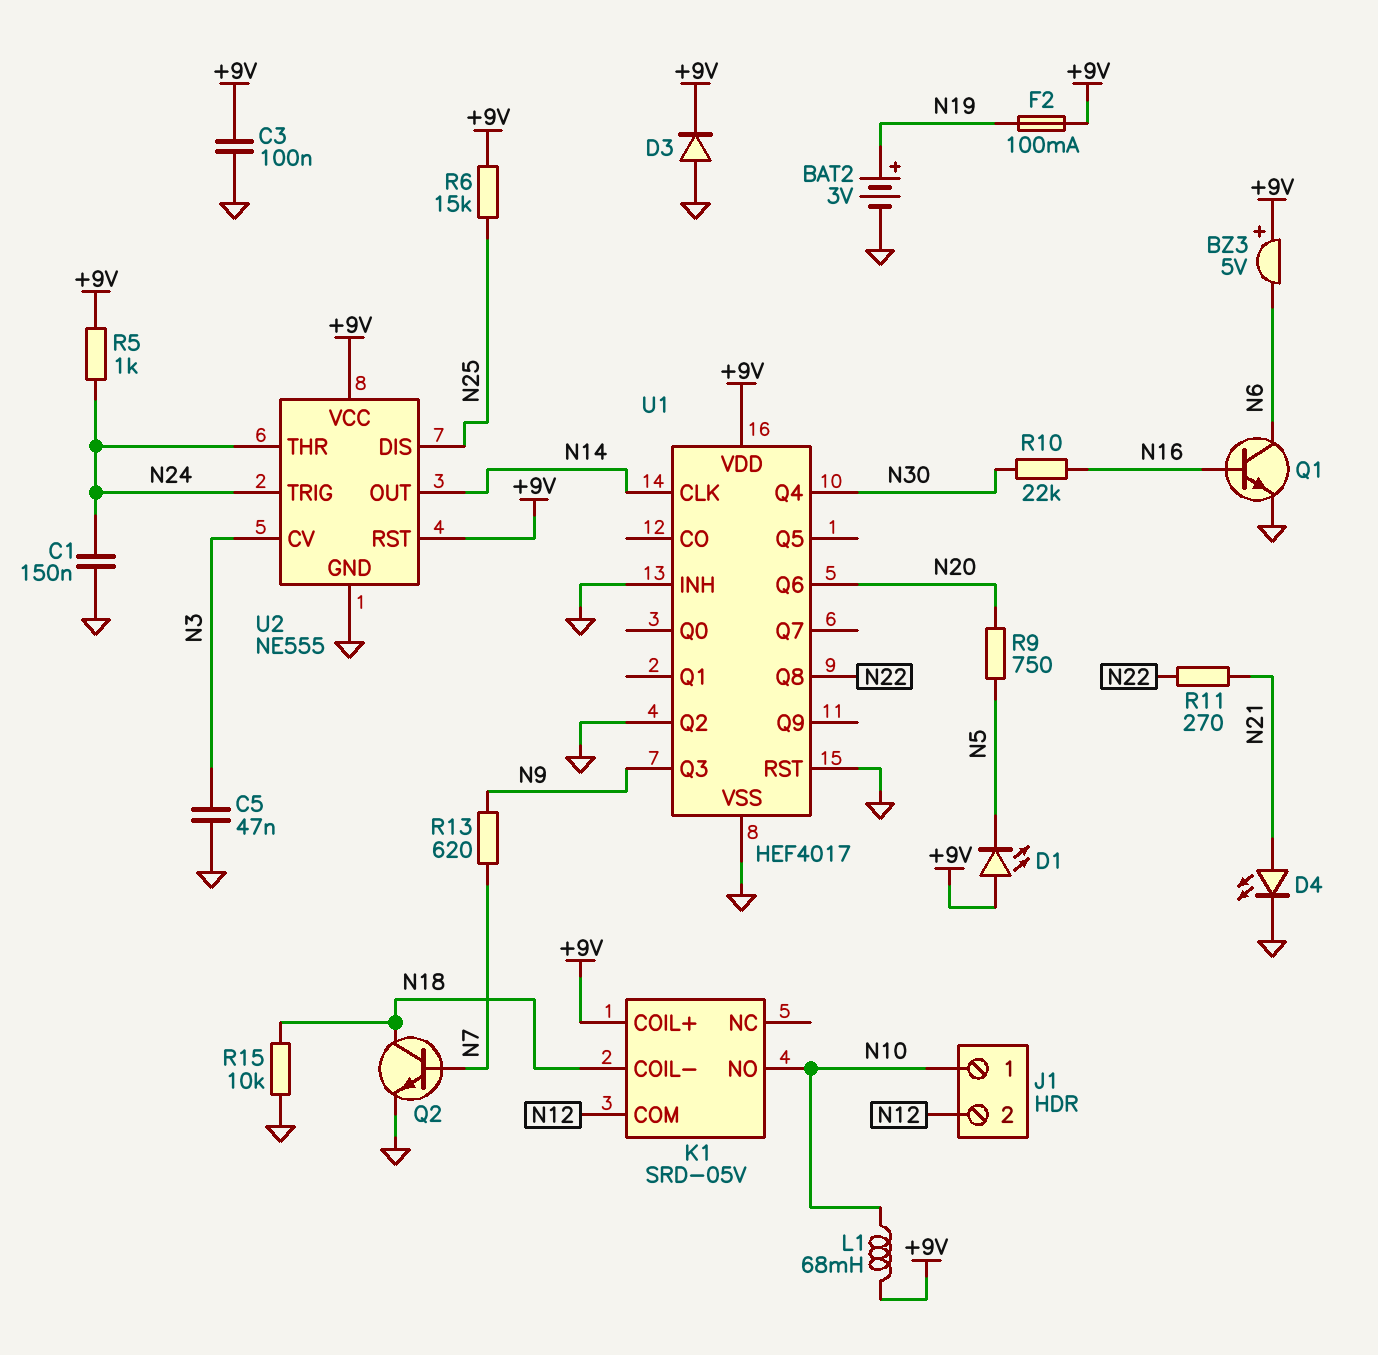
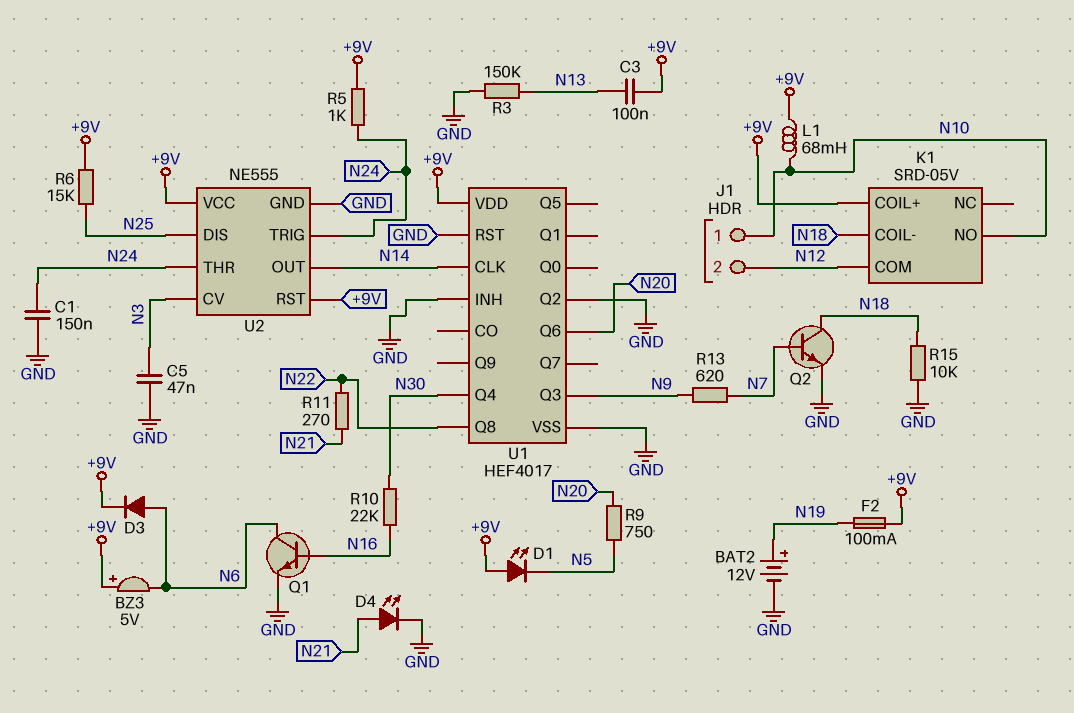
BAT2: 3V (plus N19, minus GND) -> 12V (plus N19, minus GND)
C3: 100nF (+9V, GND) -> 100nF (+9V, N13)
D3: diode (A GND, K +9V) -> diode (A N6, K +9V)
R3: none -> 150k (GND, N13)

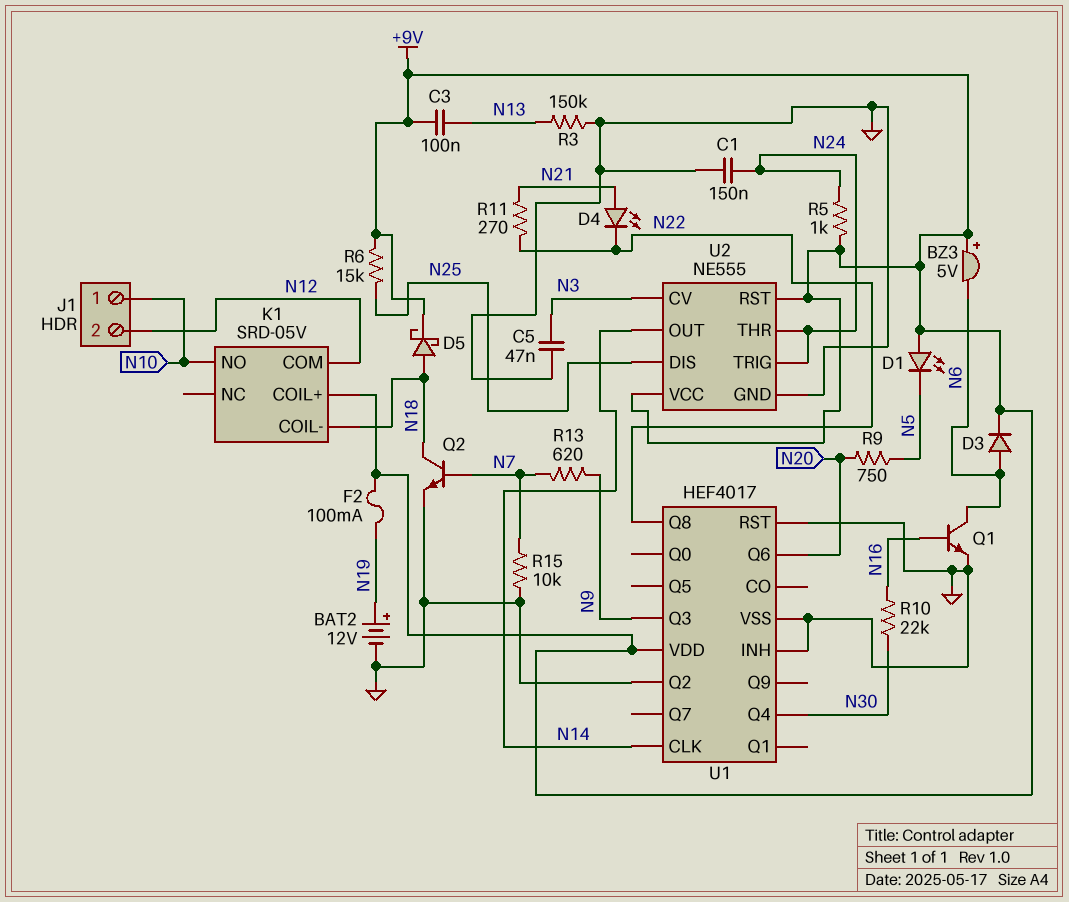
D4: LED (A N21, K GND) -> LED (A N21, K N22)
D5: none -> schottky (A N18, K +9V)
L1: 68mH (+9V, N10) -> none
R15: 10k (GND, N18) -> 10k (GND, N7)

